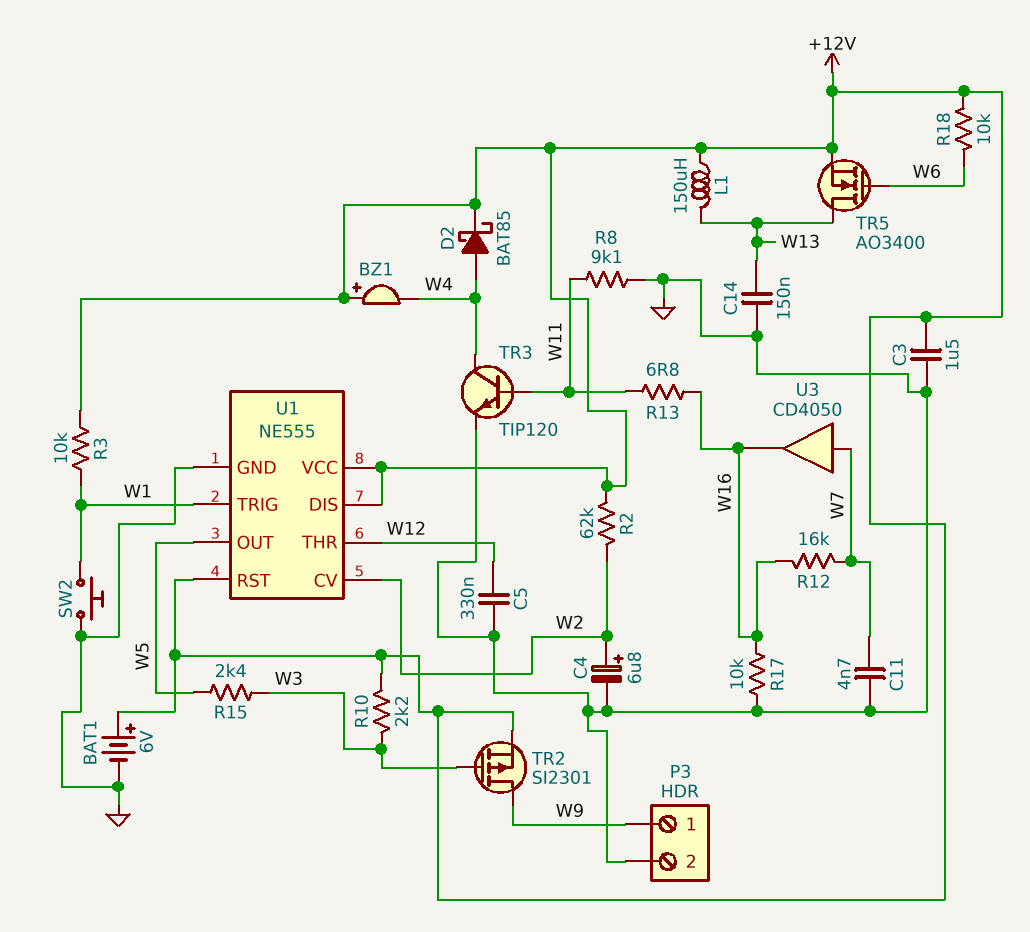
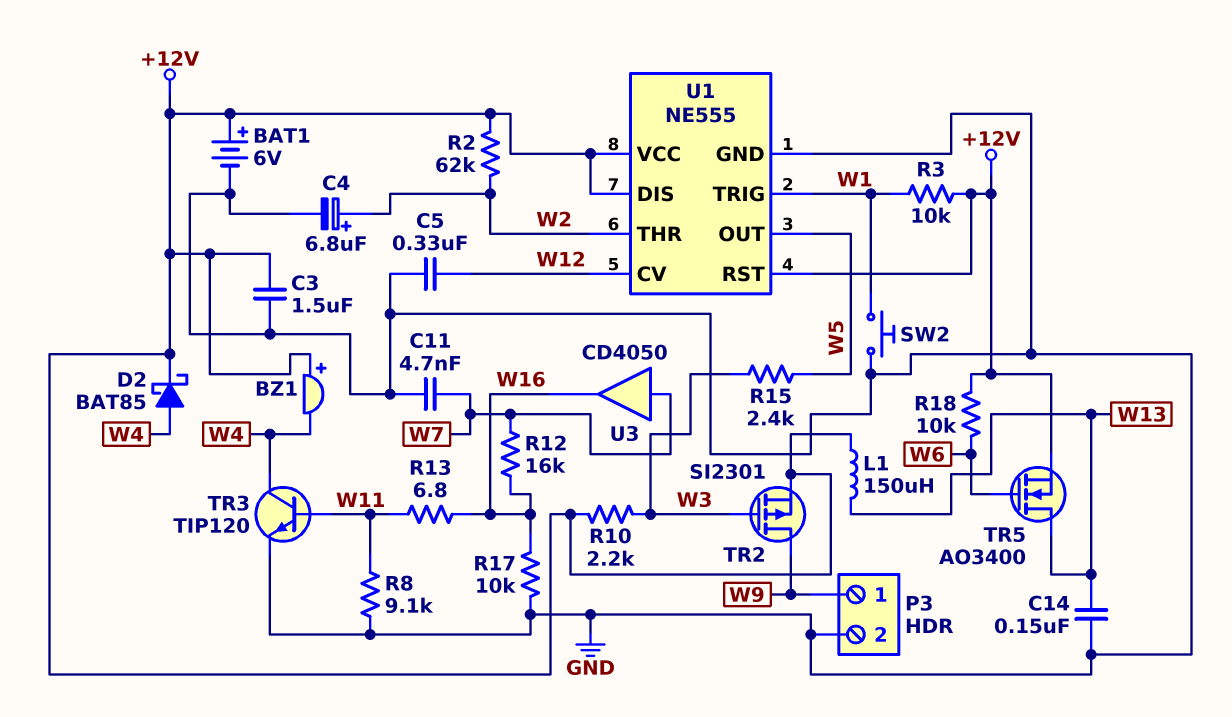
U1 pin CV: W2 -> W12
U1 pin THR: W12 -> W2

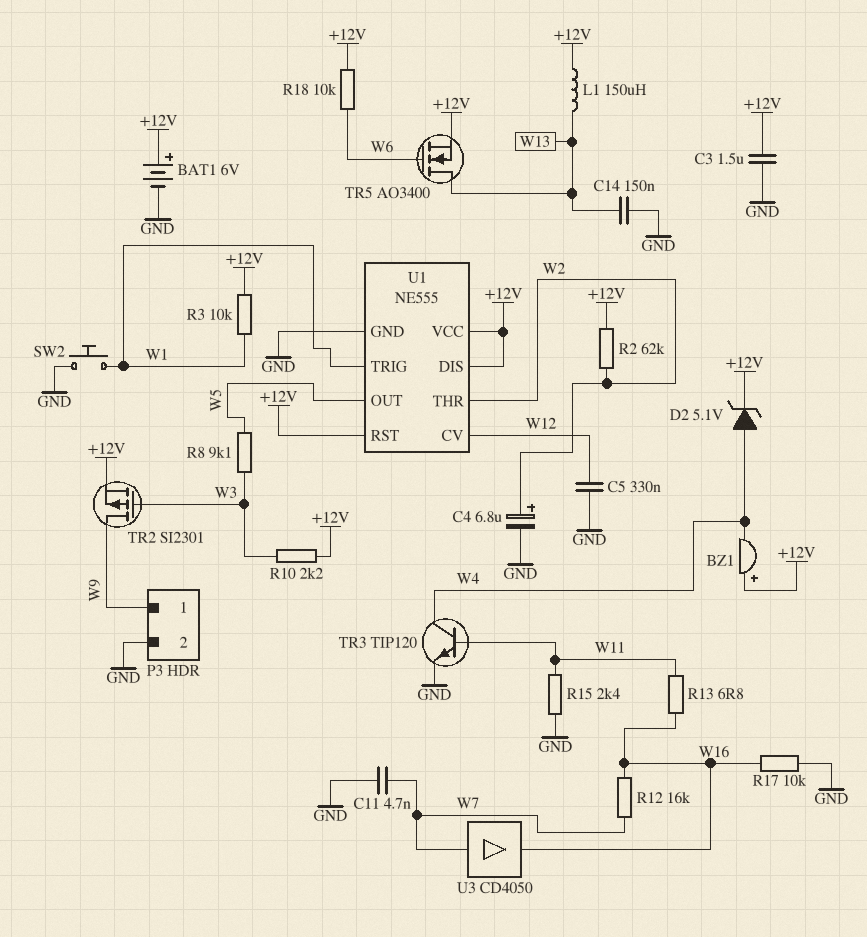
D2: schottky BAT85 (A W4, K +12V) -> zener 5.1V (A W4, K +12V)
R8: 9.1k (GND, W11) -> 9.1k (W3, W5)
R15: 2.4k (W3, W5) -> 2.4k (GND, W11)

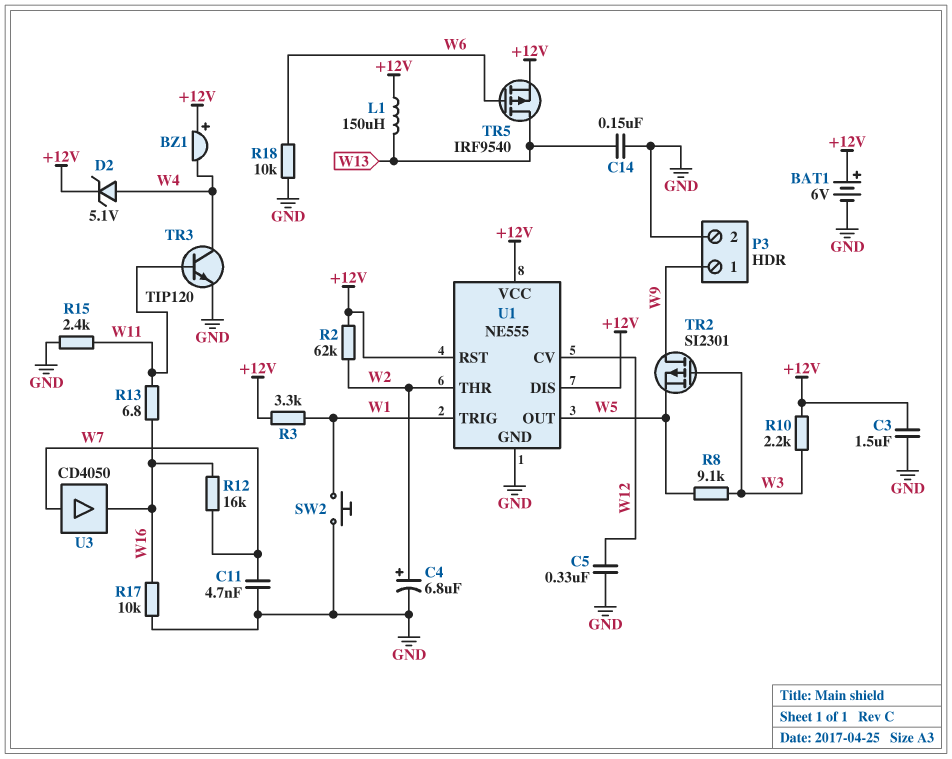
R3: 10k (+12V, W1) -> 3.3k (+12V, W1)
R18: 10k (+12V, W6) -> 10k (GND, W6)
TR2: PMOS SI2301 (G W3, D W9, S +12V) -> PMOS SI2301 (G W3, D W9, S W5)
TR5: NMOS AO3400 (G W6, D W13, S +12V) -> PMOS IRF9540 (G W6, D W13, S +12V)

